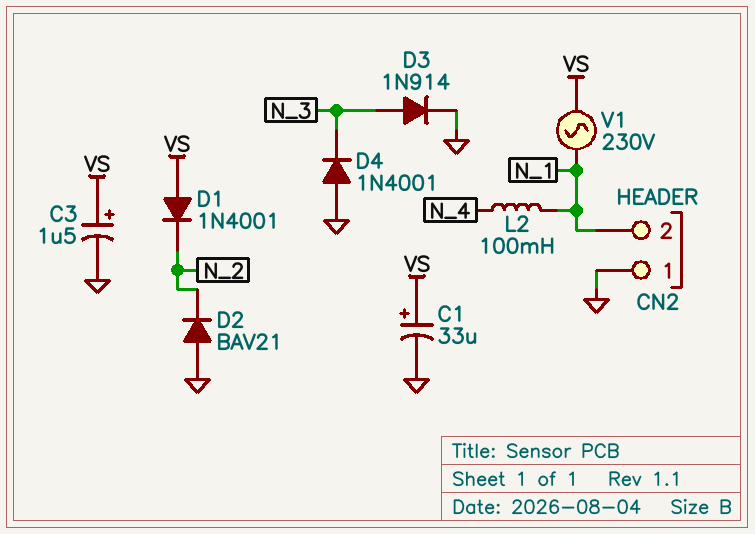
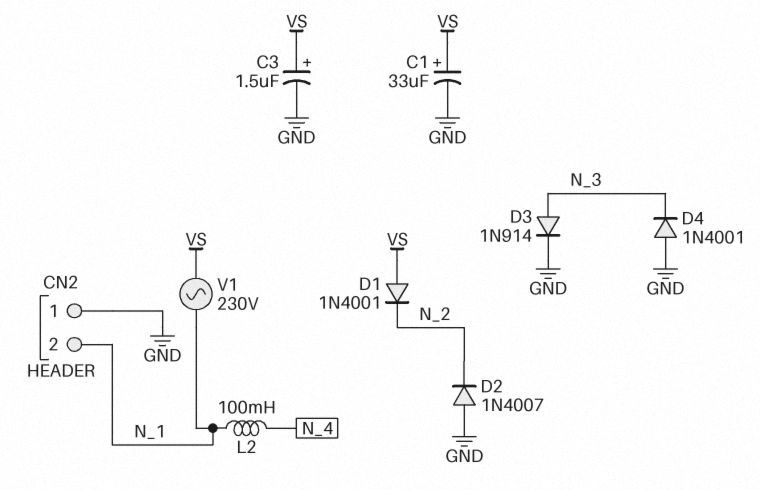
D2: diode BAV21 (A GND, K N_2) -> diode 1N4007 (A GND, K N_2)

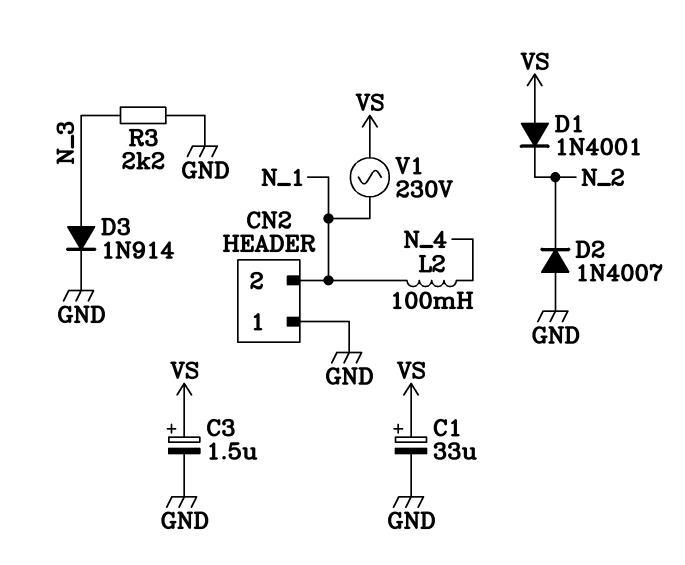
D4: diode 1N4001 (A GND, K N_3) -> none
R3: none -> 2.2k (GND, N_3)

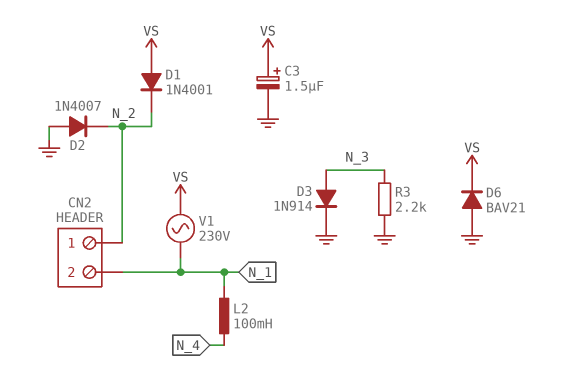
C1: 33uF (plus VS, minus GND) -> none
CN2 pin 1: GND -> N_2
D6: none -> diode BAV21 (A GND, K VS)

